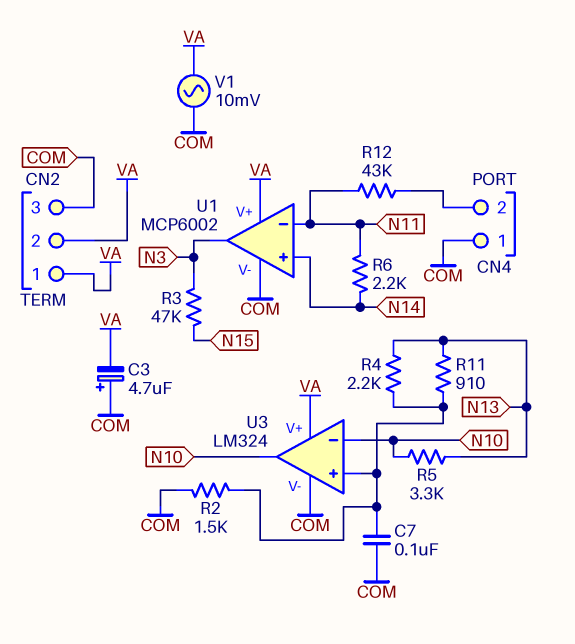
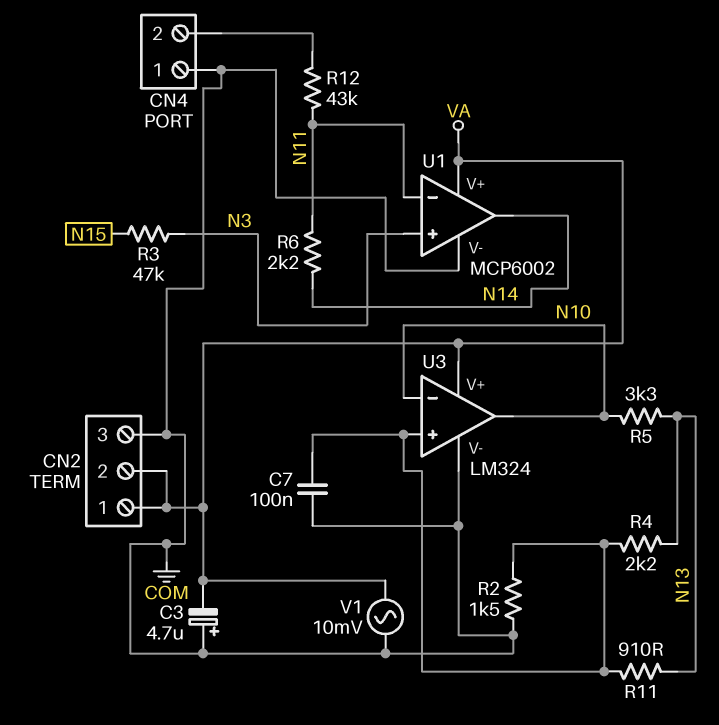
U1 pin in+: N14 -> N3
U1 pin out: N3 -> N14

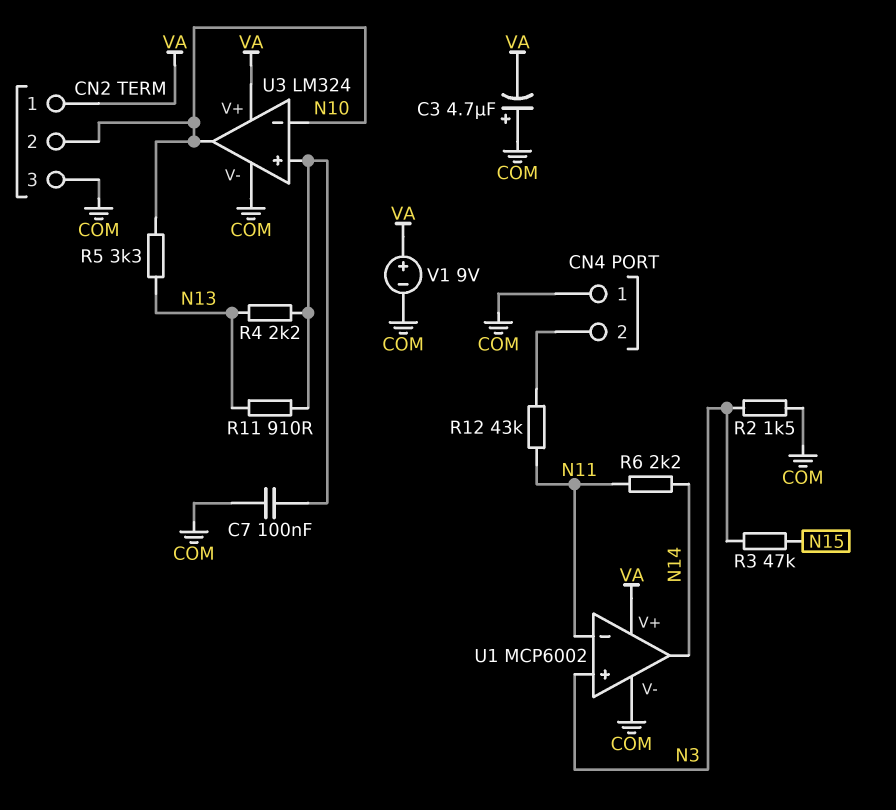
CN2 pin 2: VA -> N10
R2: 1.5k (COM, U3/in+) -> 1.5k (COM, N3)
V1: AC 10mV (COM, VA) -> 9V (plus VA, minus COM)

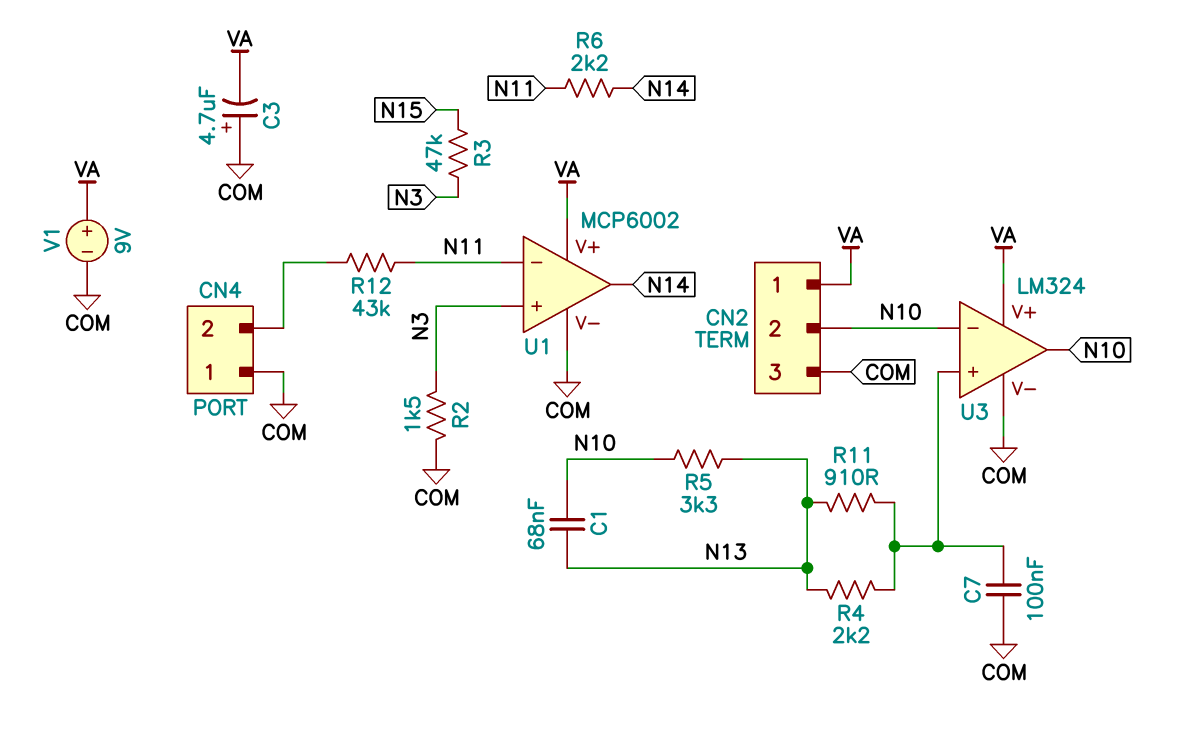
C1: none -> 68nF (N10, N13)

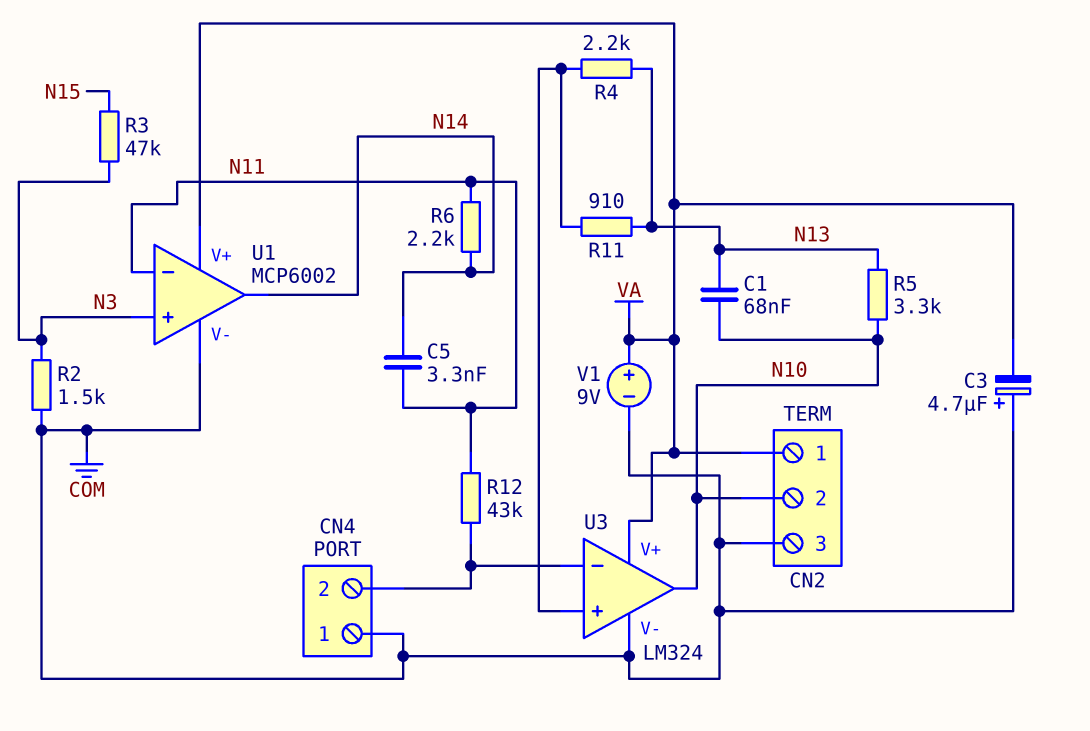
C5: none -> 3.3nF (N11, N14)
C7: 100nF (COM, U3/in+) -> none
U3 pin in-: N10 -> CN4/2

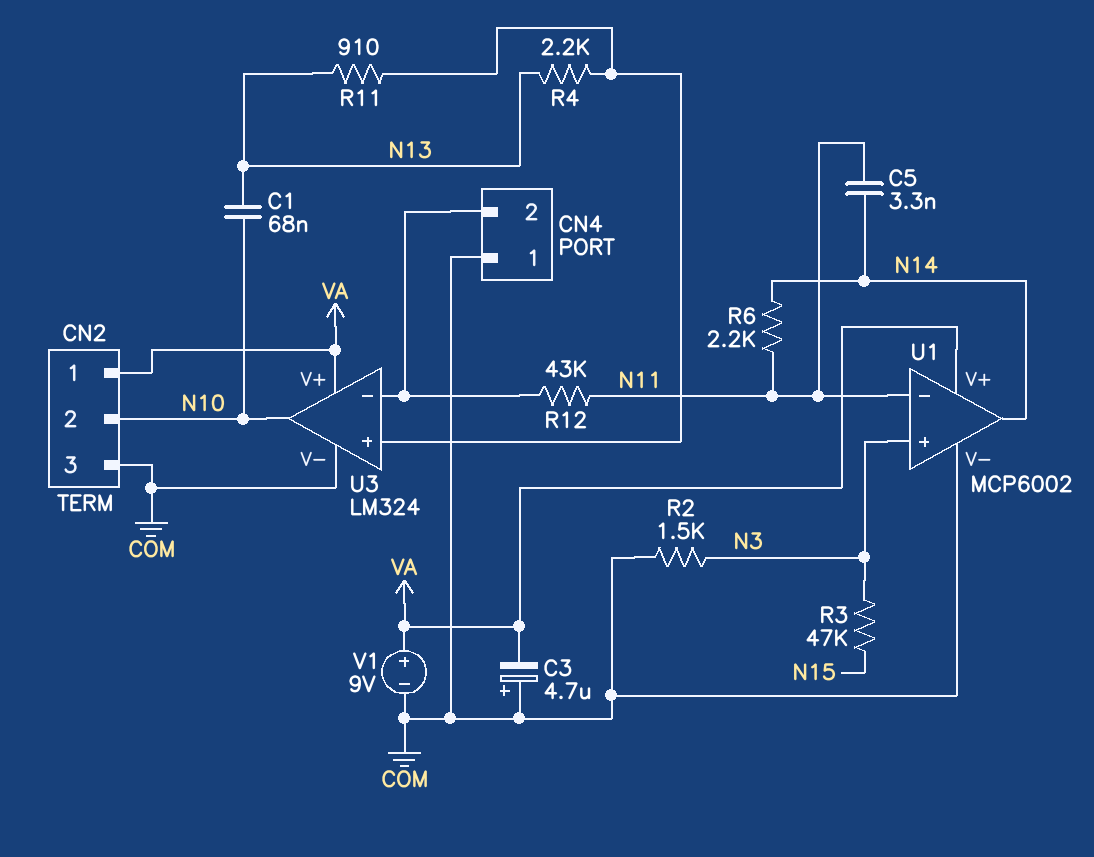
R5: 3.3k (N10, N13) -> none

